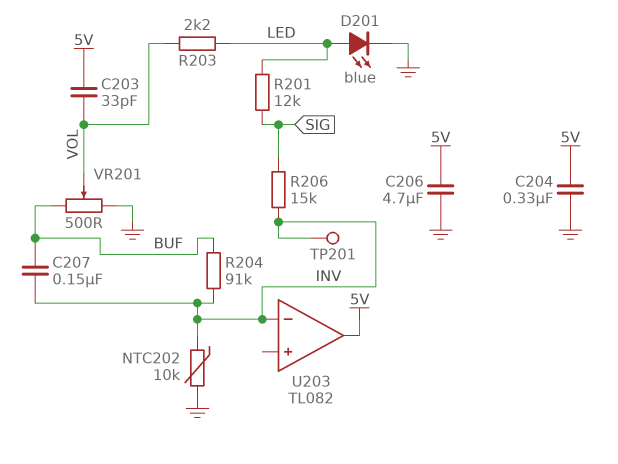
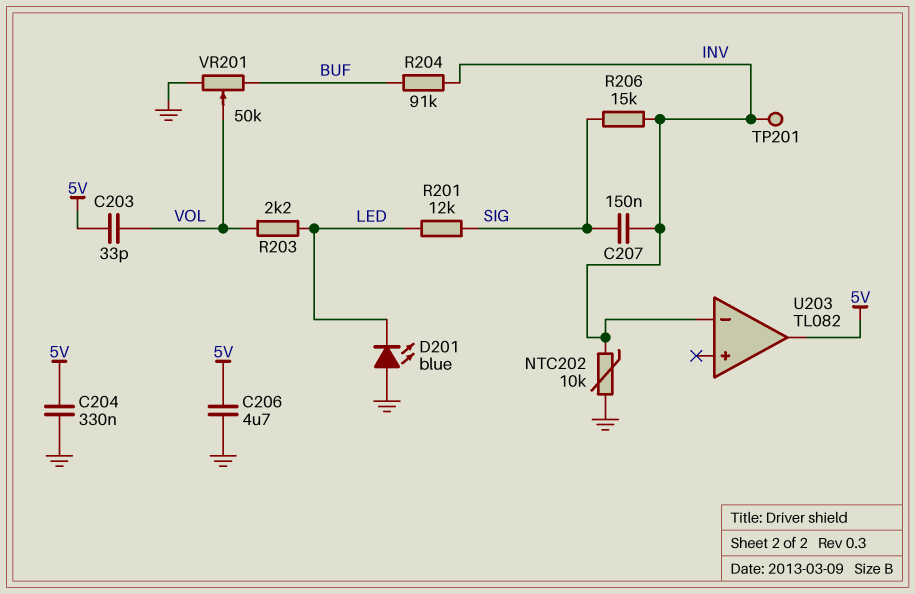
C207: 150nF (BUF, INV) -> 150nF (INV, SIG)
D201: LED blue (A LED, K GND) -> LED blue (A GND, K LED)
VR201: 500 (BUF, GND, wiper VOL) -> 50k (BUF, GND, wiper VOL)

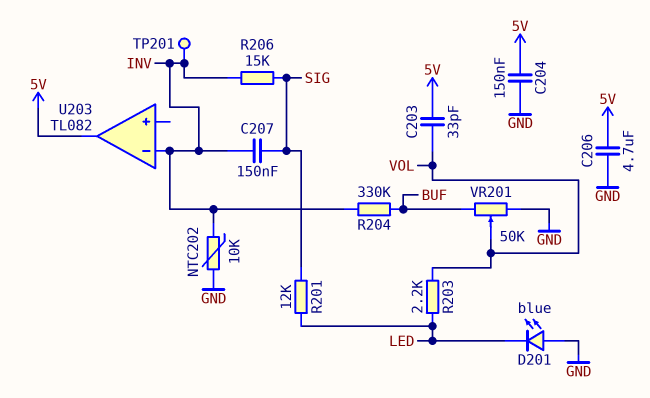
C204: 330nF (5V, GND) -> 150nF (5V, GND)
R204: 91k (BUF, INV) -> 330k (BUF, INV)

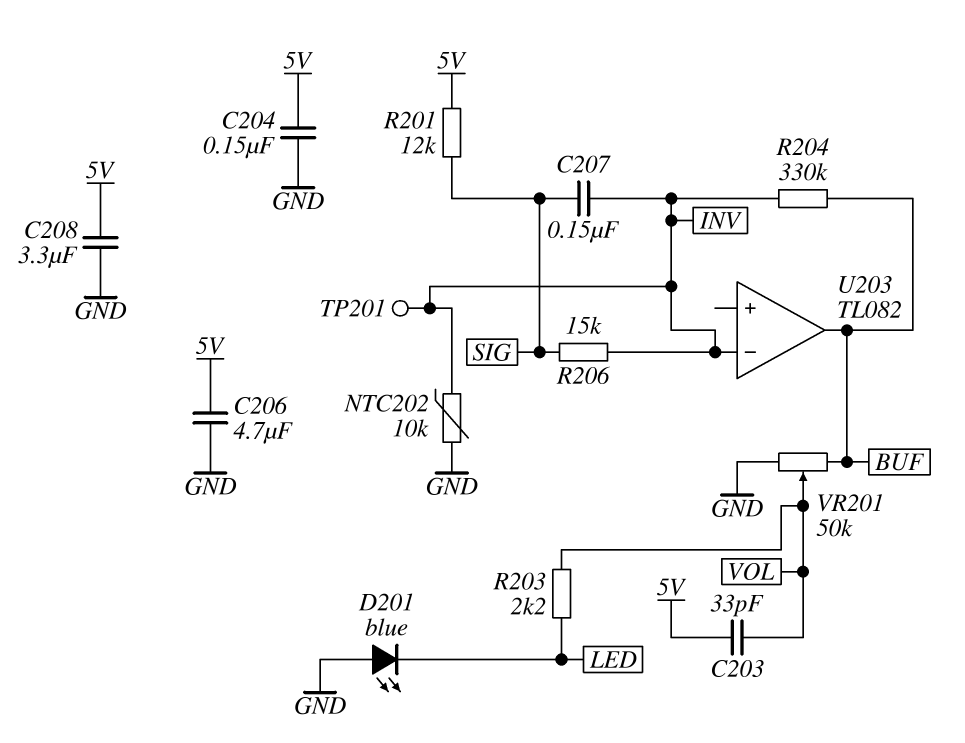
C208: none -> 3.3uF (5V, GND)
R201: 12k (LED, SIG) -> 12k (5V, SIG)
U203 pin out: 5V -> BUF

